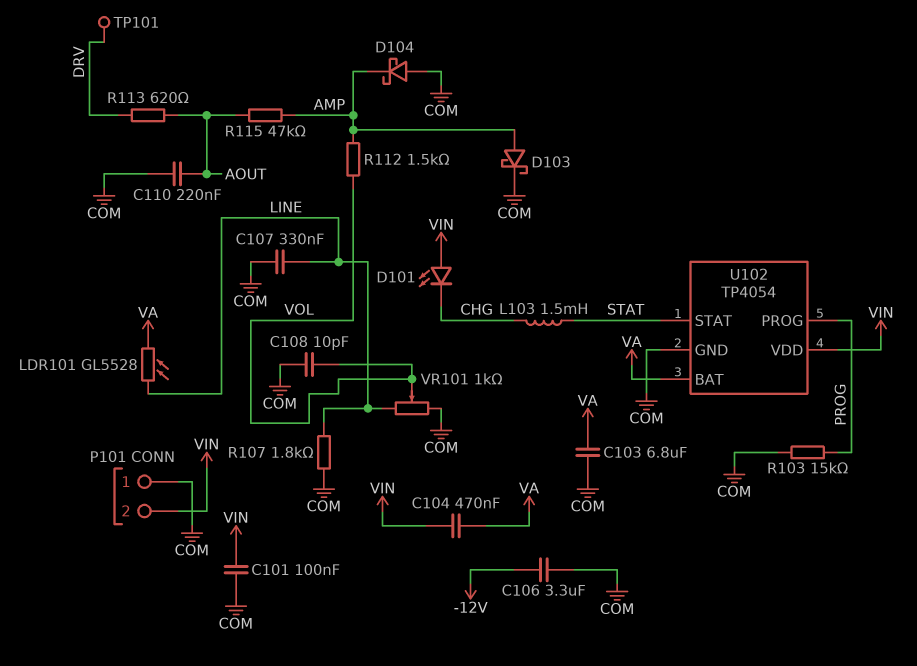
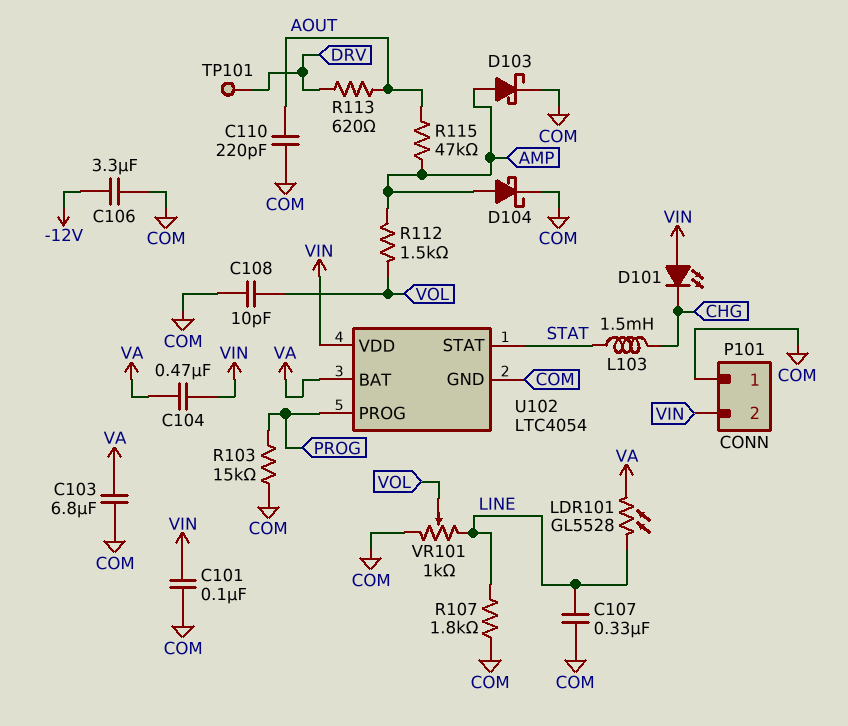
C110: 220nF (AOUT, COM) -> 220pF (AOUT, COM)
D104: schottky (A COM, K AMP) -> schottky (A AMP, K COM)
U102: TP4054 -> LTC4054

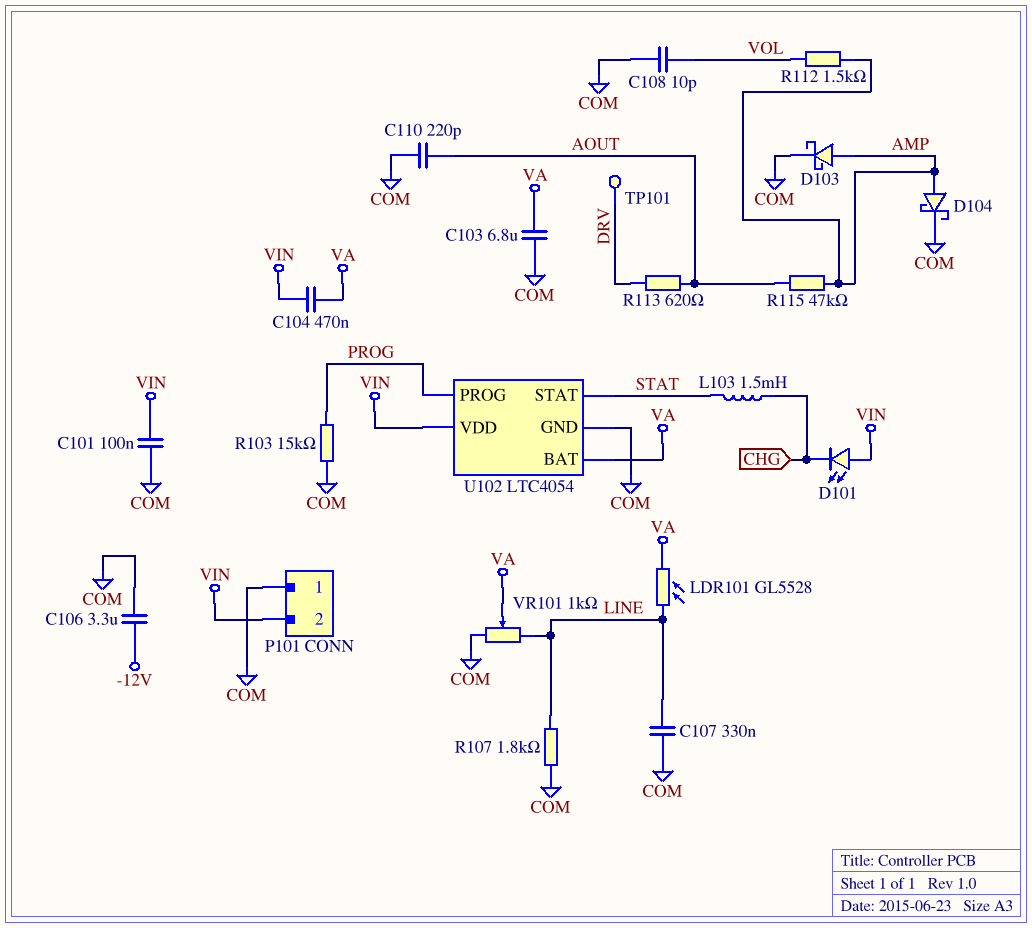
VR101: 1k (COM, LINE, wiper VOL) -> 1k (COM, LINE, wiper VA)

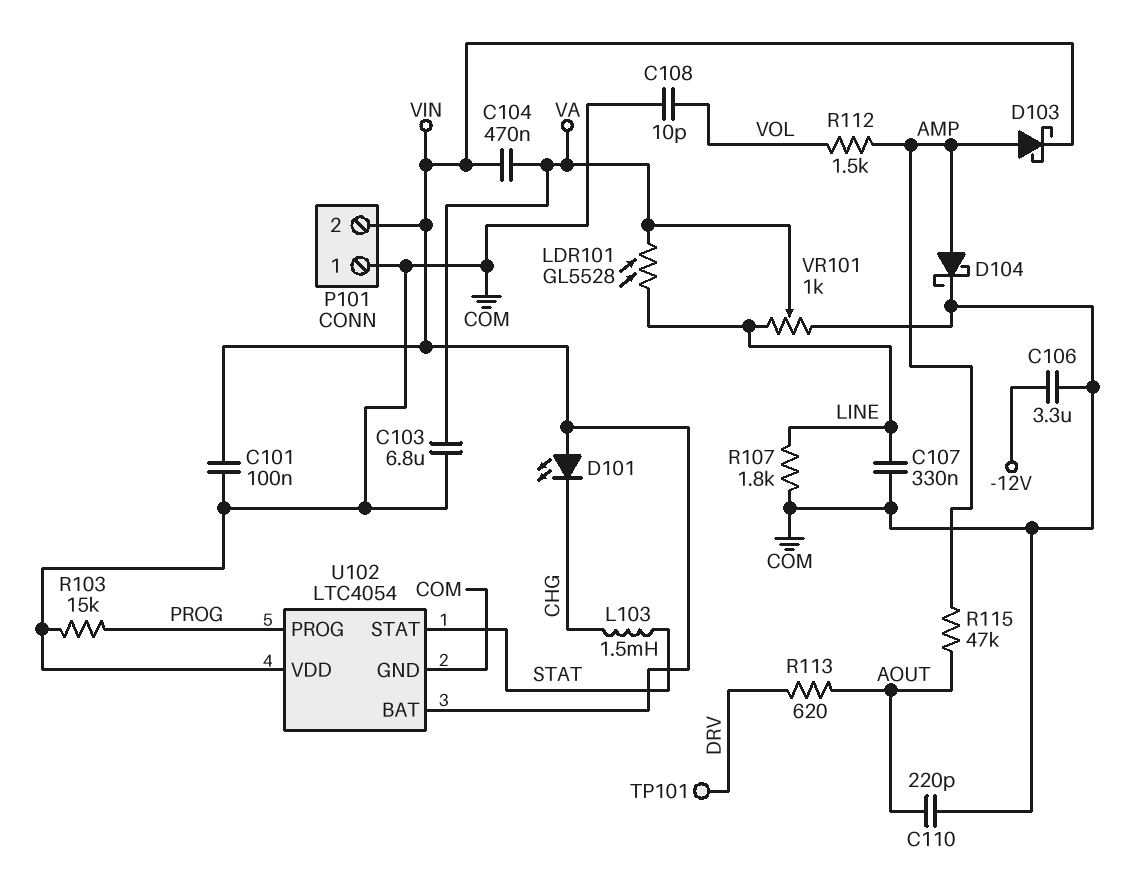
D103: schottky (A AMP, K COM) -> schottky (A AMP, K VIN)
U102 pin BAT: VA -> VIN
U102 pin VDD: VIN -> COM

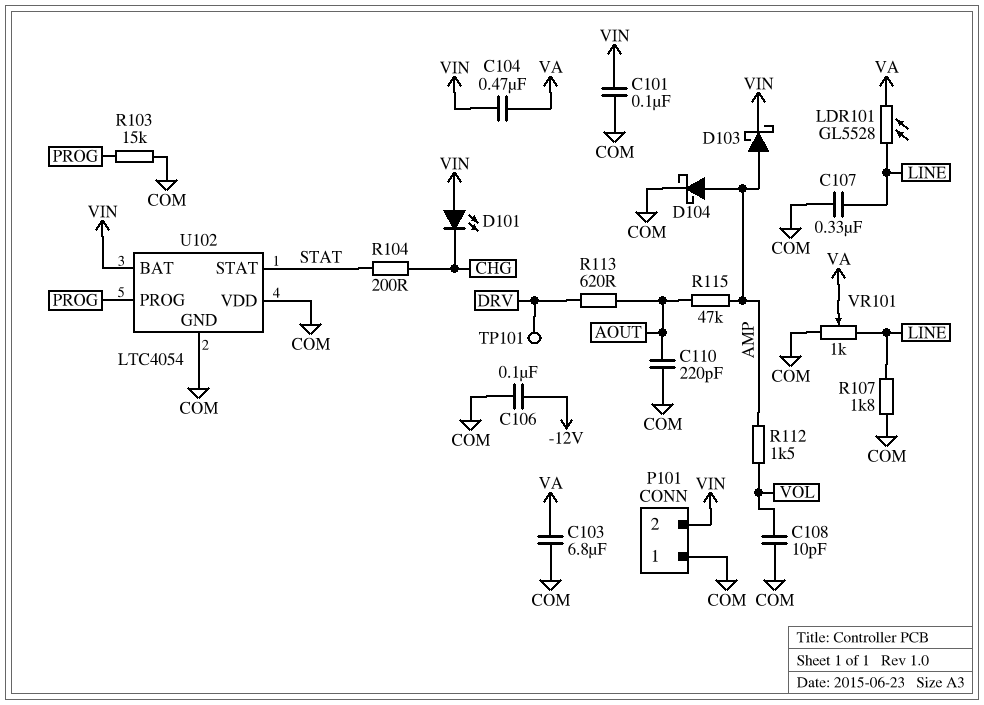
C106: 3.3uF (-12V, COM) -> 100nF (-12V, COM)
L103: 1.5mH (CHG, STAT) -> none
R104: none -> 200 (CHG, STAT)

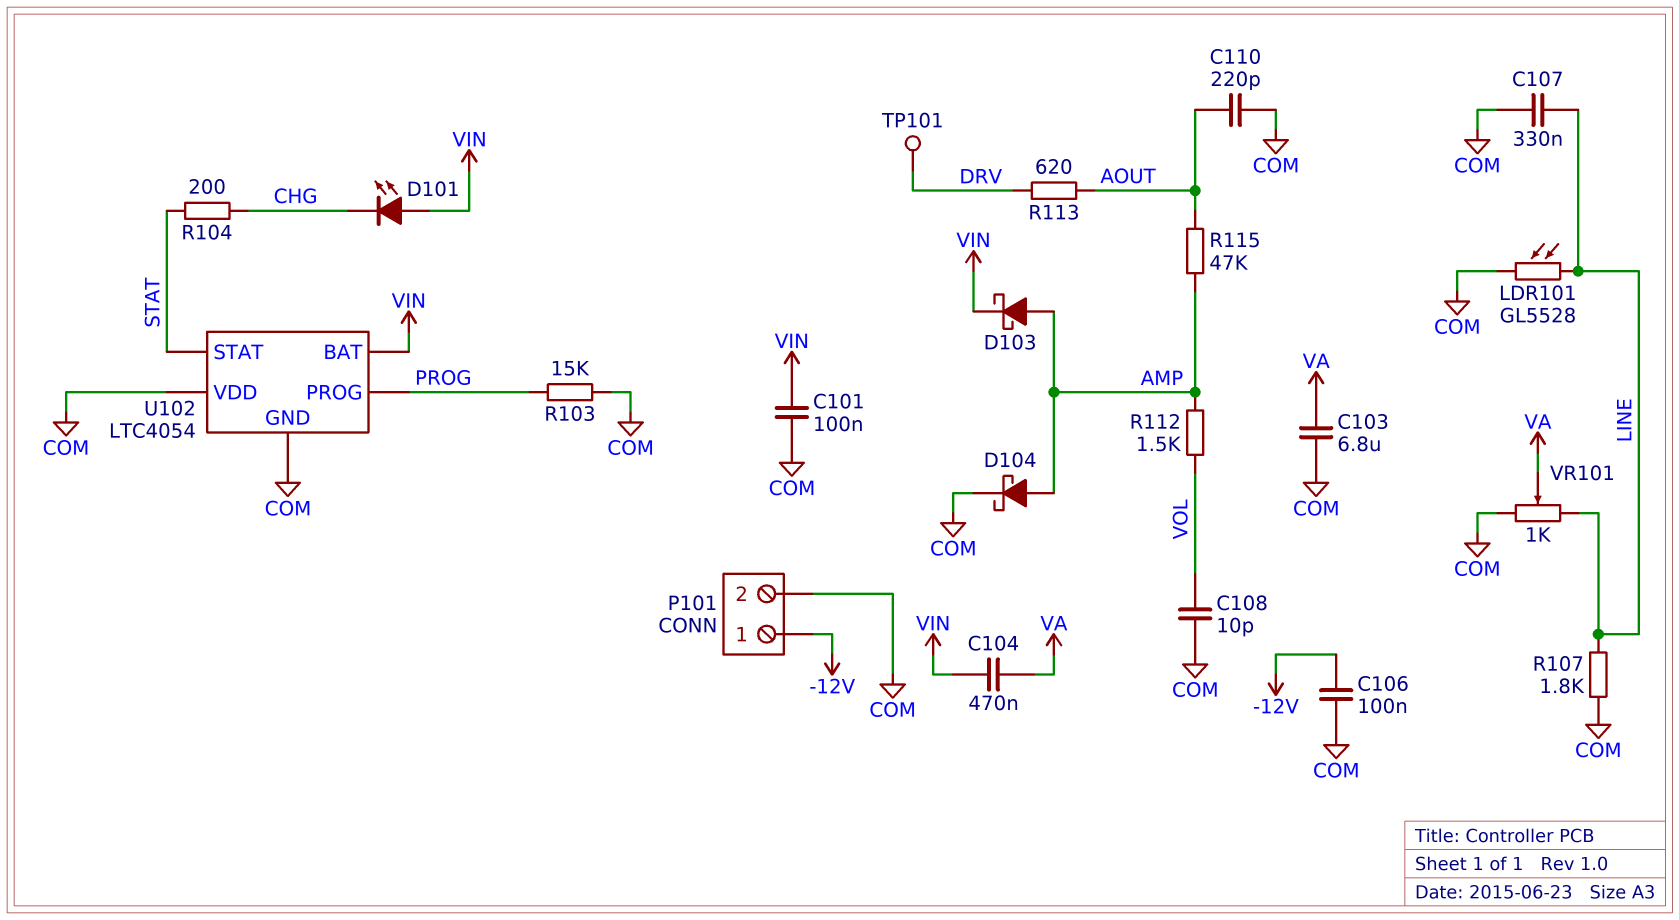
LDR101: GL5528 (LINE, VA) -> GL5528 (COM, LINE)
P101 pin 1: COM -> -12V
P101 pin 2: VIN -> COM

